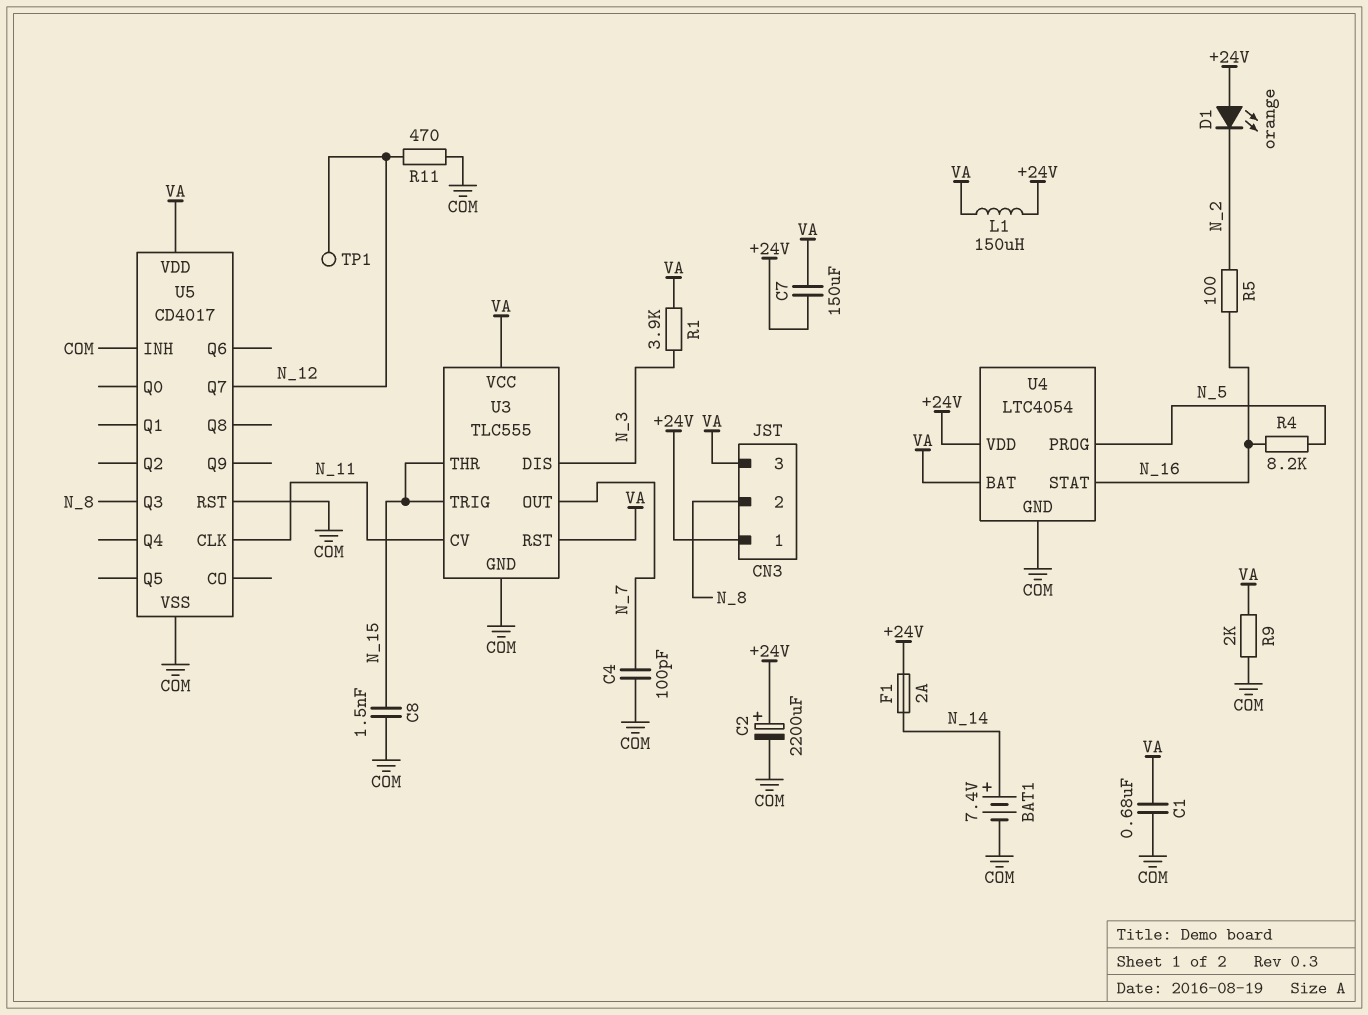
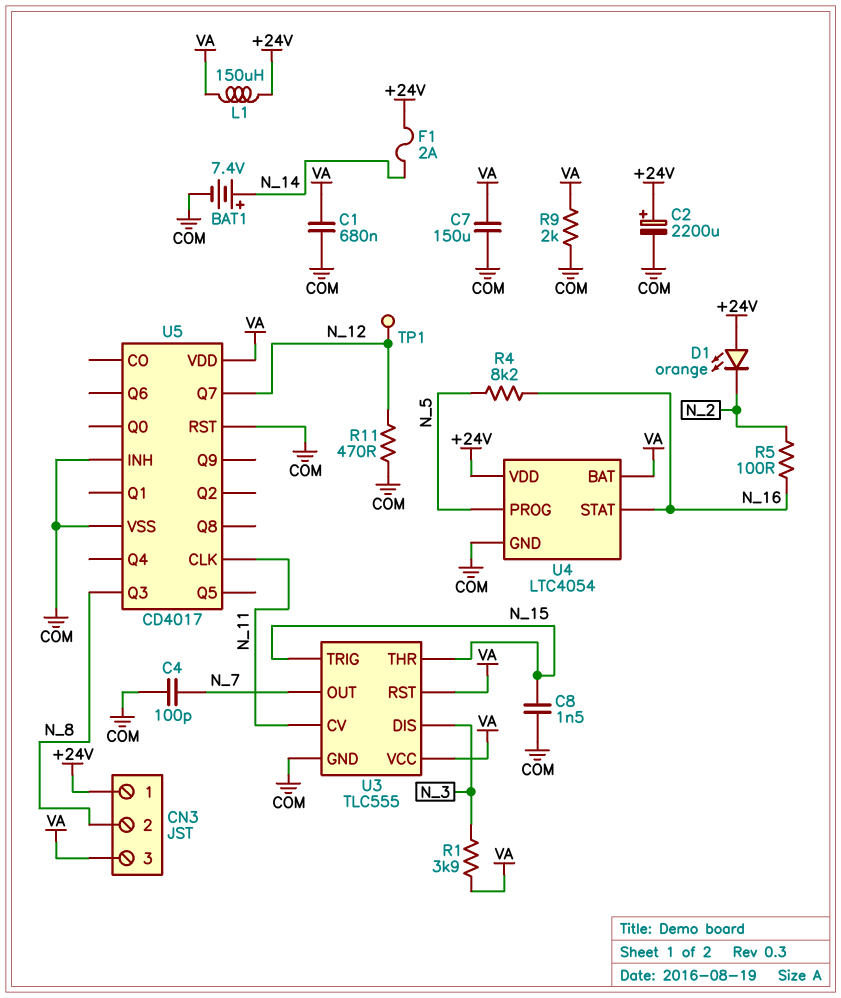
C7: 150uF (+24V, VA) -> 150uF (COM, VA)

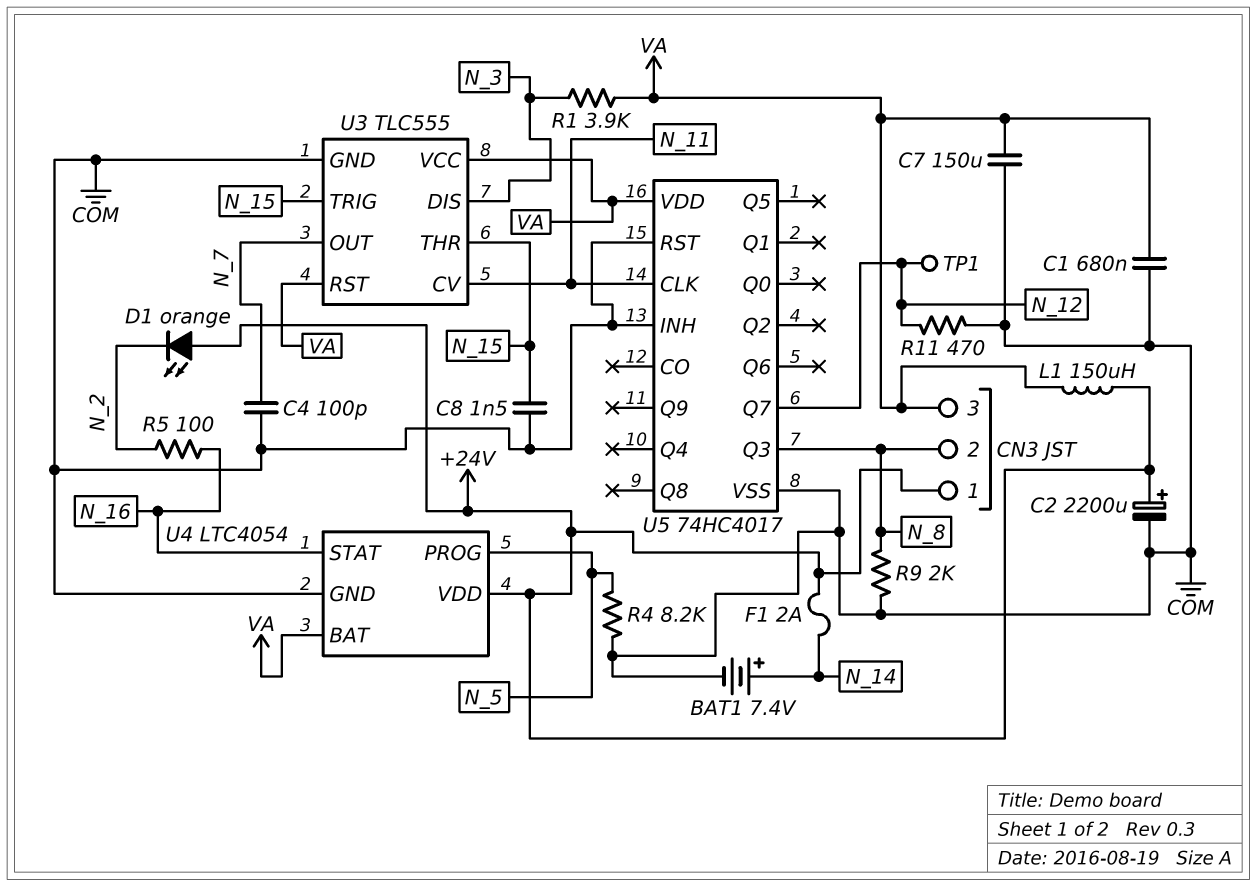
R4: 8.2k (N_5, N_16) -> 8.2k (COM, N_5)
R9: 2k (COM, VA) -> 2k (COM, N_8)
U5: CD4017 -> 74HC4017

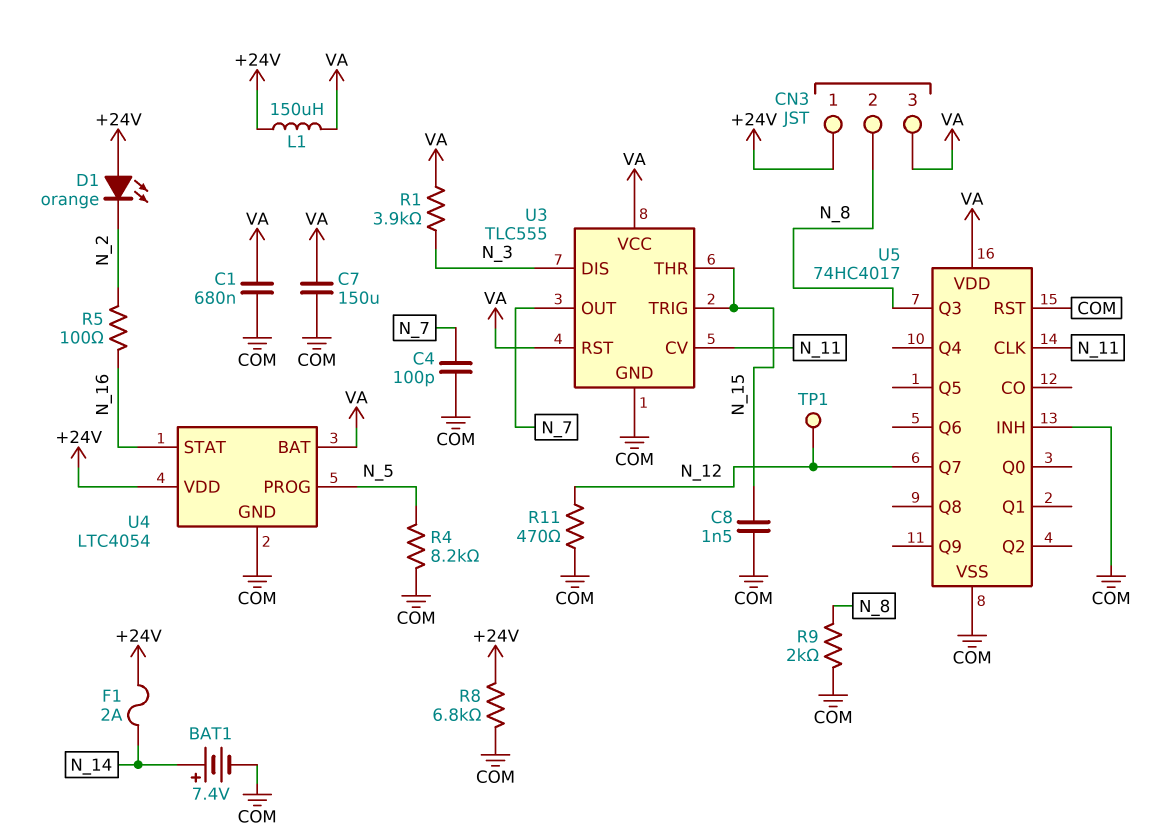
C2: 2200uF (plus +24V, minus COM) -> none
R8: none -> 6.8k (+24V, COM)

